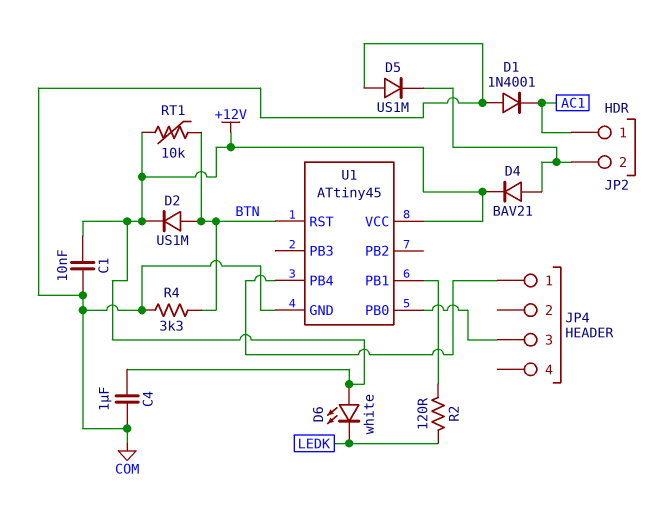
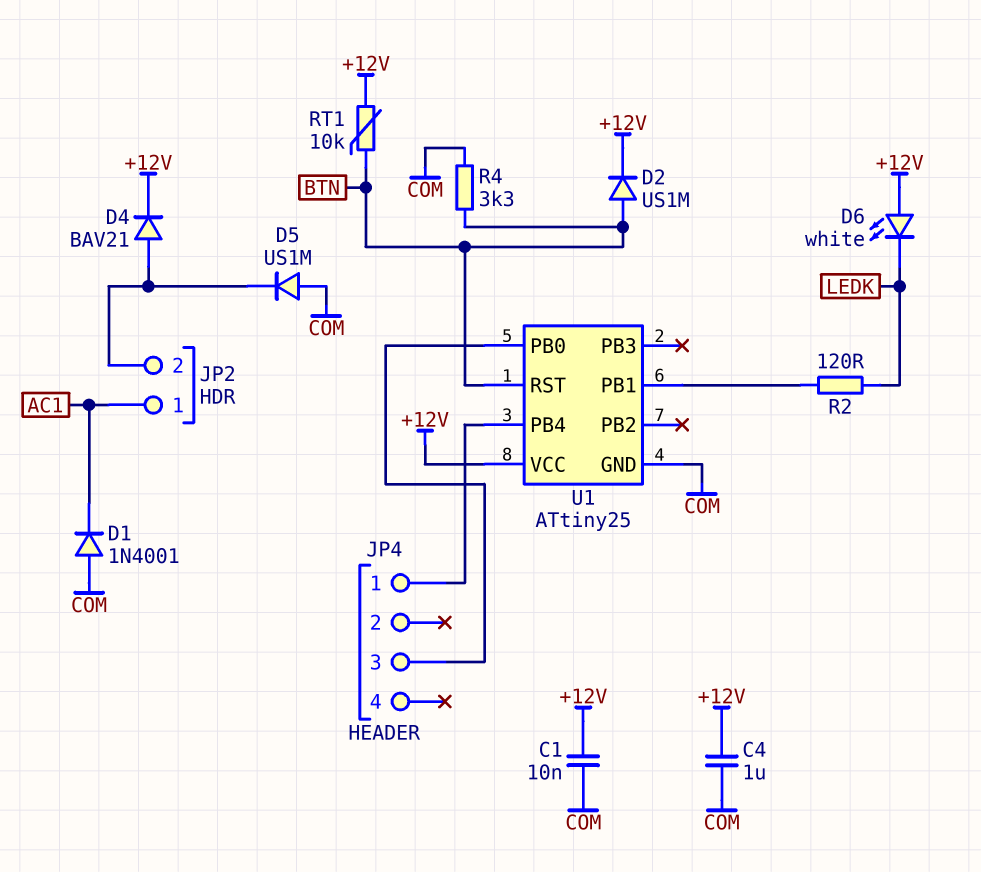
U1: ATtiny45 -> ATtiny25

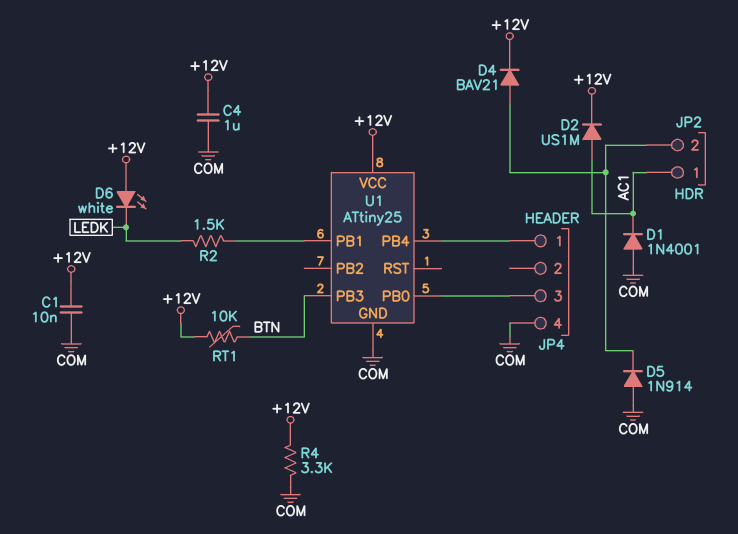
D2: diode US1M (A BTN, K +12V) -> diode US1M (A AC1, K +12V)
D5: diode US1M (A COM, K JP2/2) -> diode 1N914 (A COM, K JP2/2)
JP4 pin 4: none -> COM
R2: 120 (LEDK, U1/PB1) -> 1.5k (LEDK, U1/PB1)
R4: 3.3k (BTN, COM) -> 3.3k (+12V, COM)
U1 pin PB3: none -> BTN
U1 pin RST: BTN -> none

